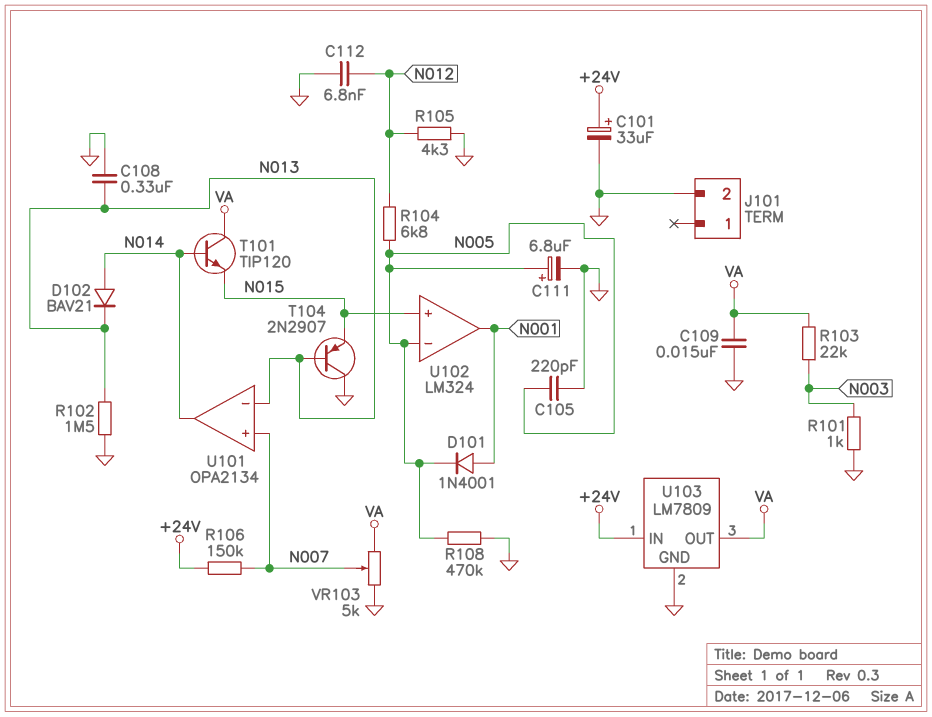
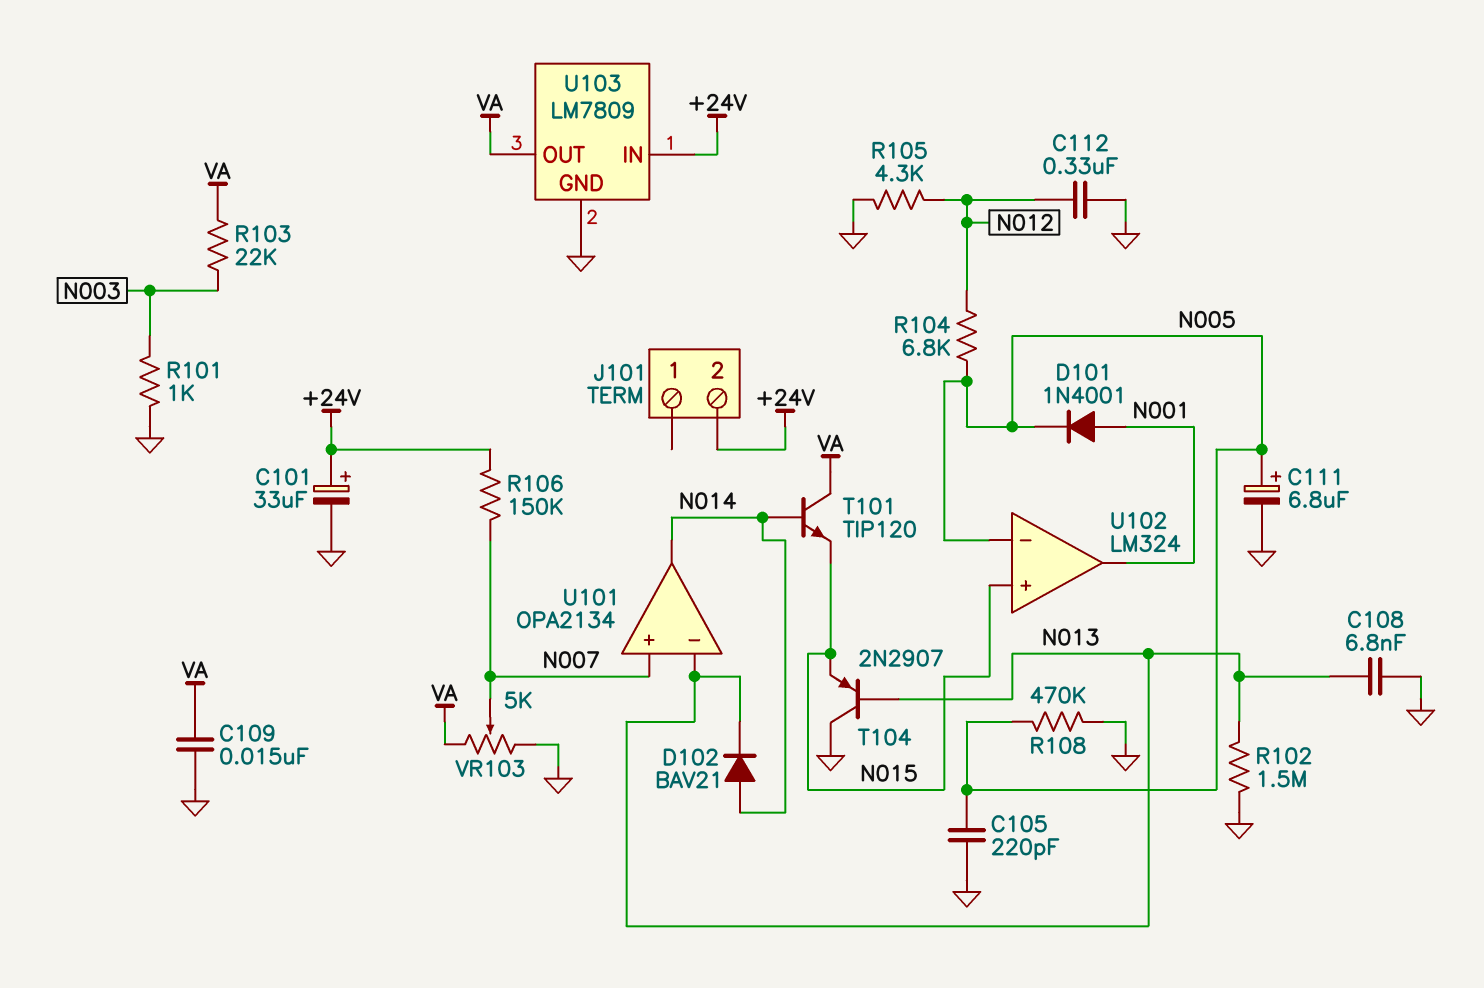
C108: 330nF (GND, N013) -> 6.8nF (GND, N013)
C112: 6.8nF (GND, N012) -> 330nF (GND, N012)
J101 pin 2: GND -> +24V

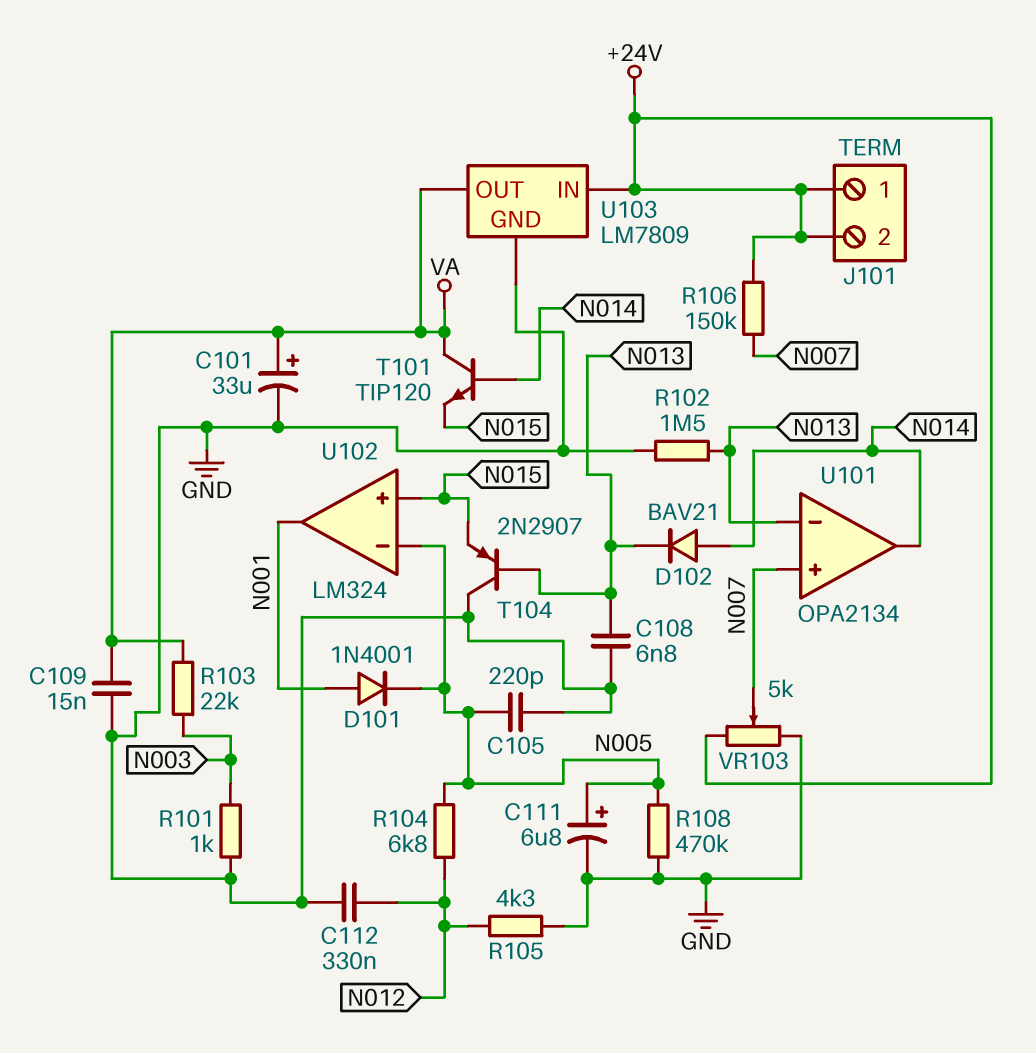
C101: 33uF (plus +24V, minus GND) -> 33uF (plus VA, minus GND)
J101 pin 1: none -> +24V
VR103: 5k (GND, VA, wiper N007) -> 5k (+24V, GND, wiper N007)

